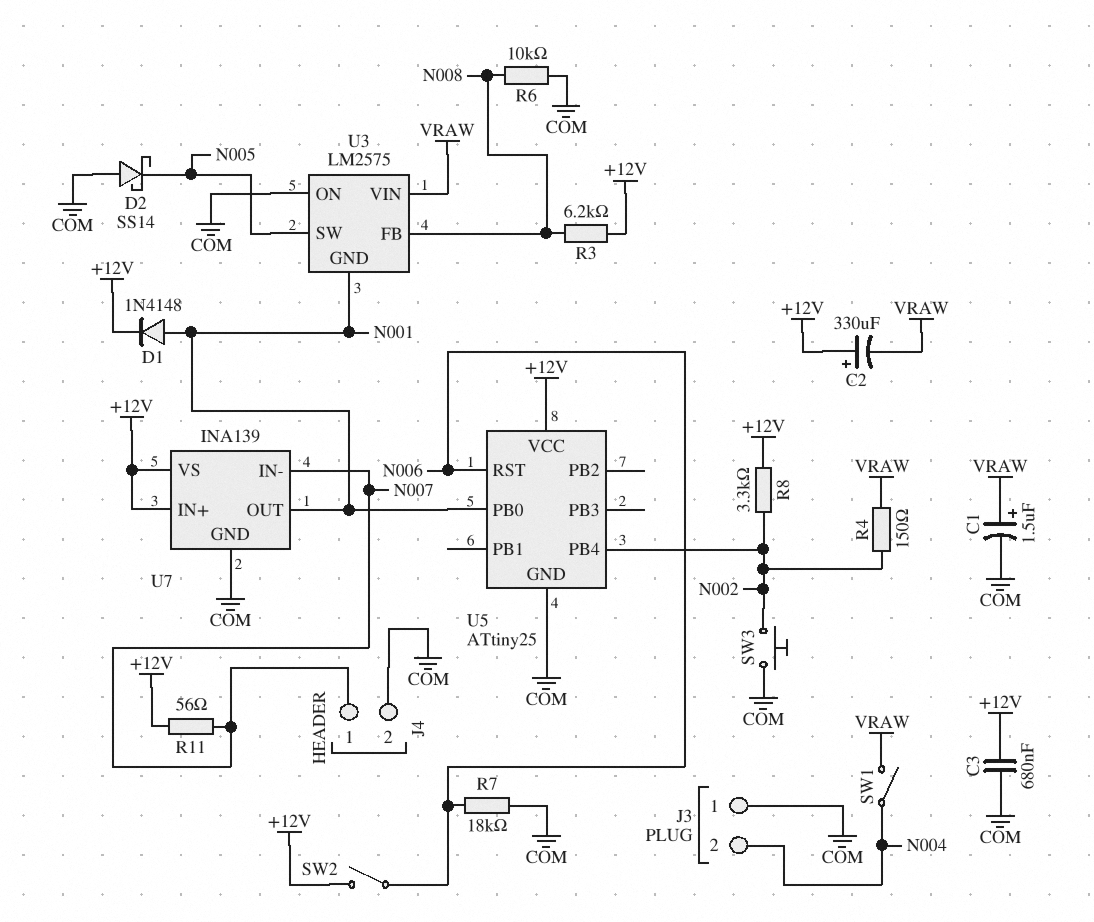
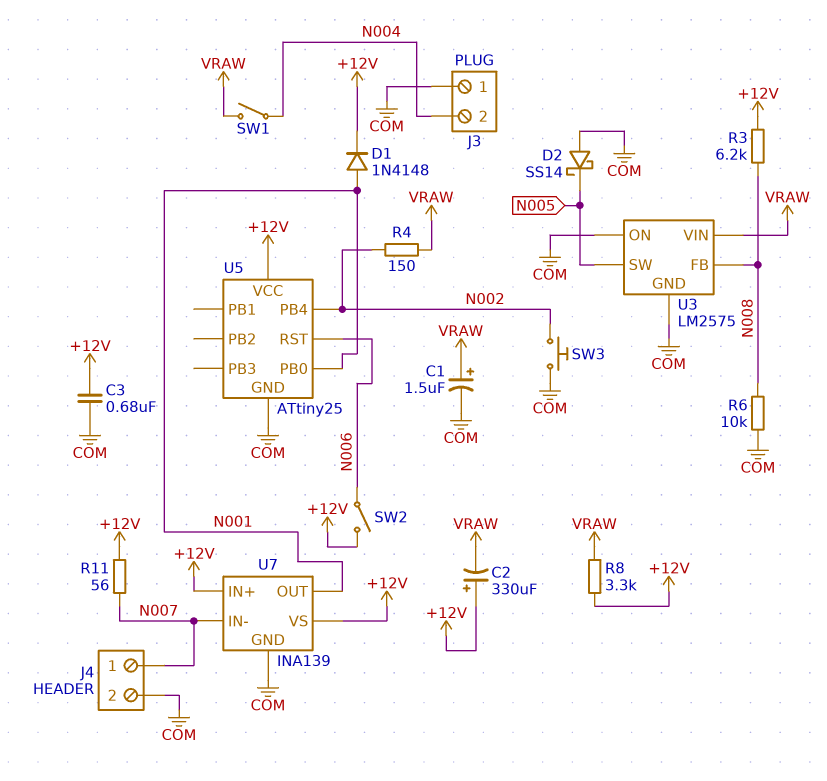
R7: 18k (COM, N006) -> none
R8: 3.3k (+12V, N002) -> 3.3k (+12V, VRAW)
U3 pin GND: N001 -> COM

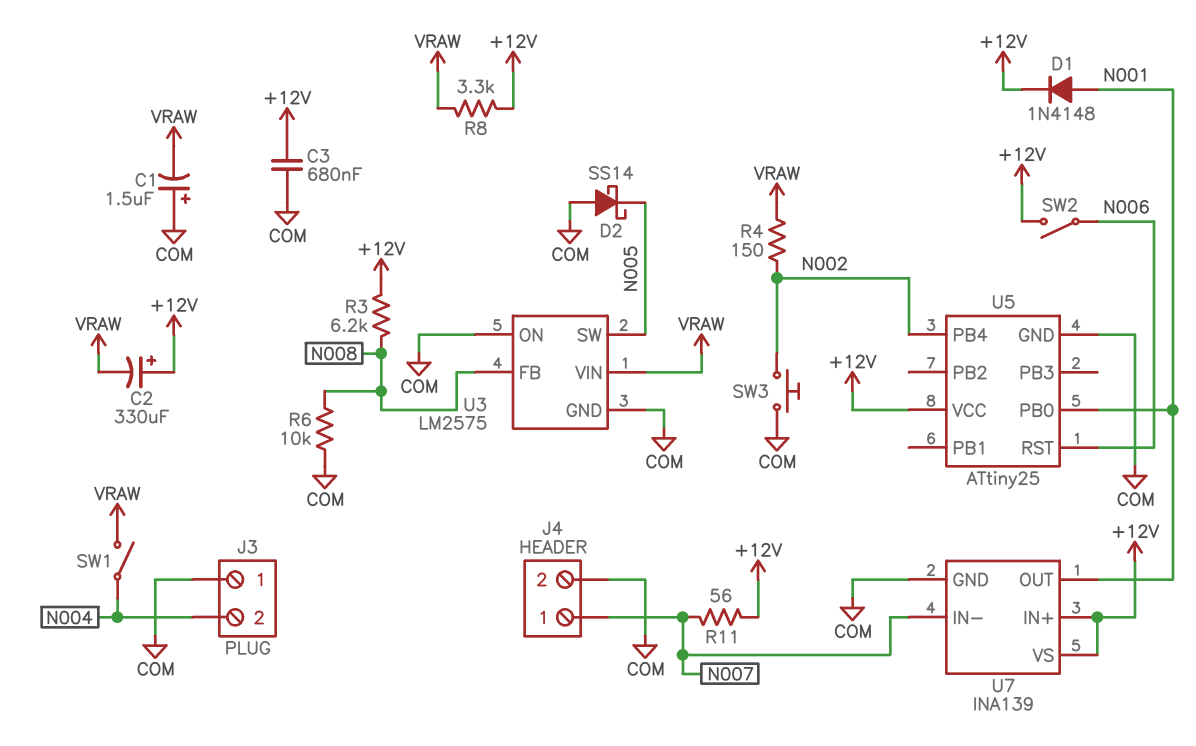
C1: 1.5uF (plus VRAW, minus COM) -> 1.5uF (plus COM, minus VRAW)

